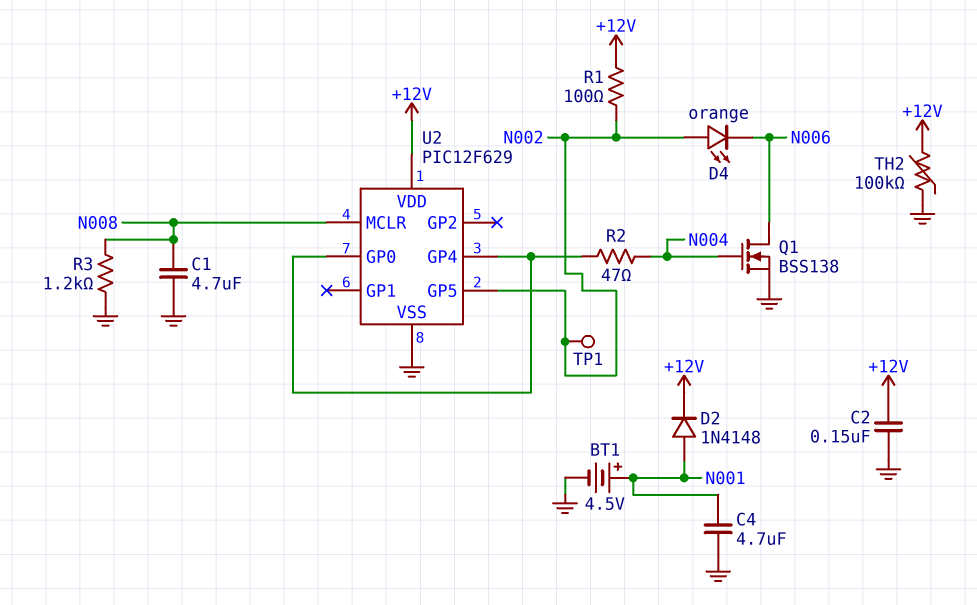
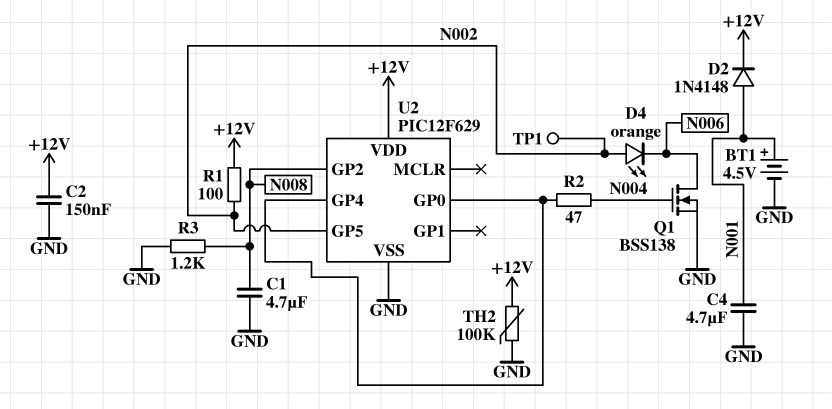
U2 pin GP2: none -> N008
U2 pin MCLR: N008 -> none

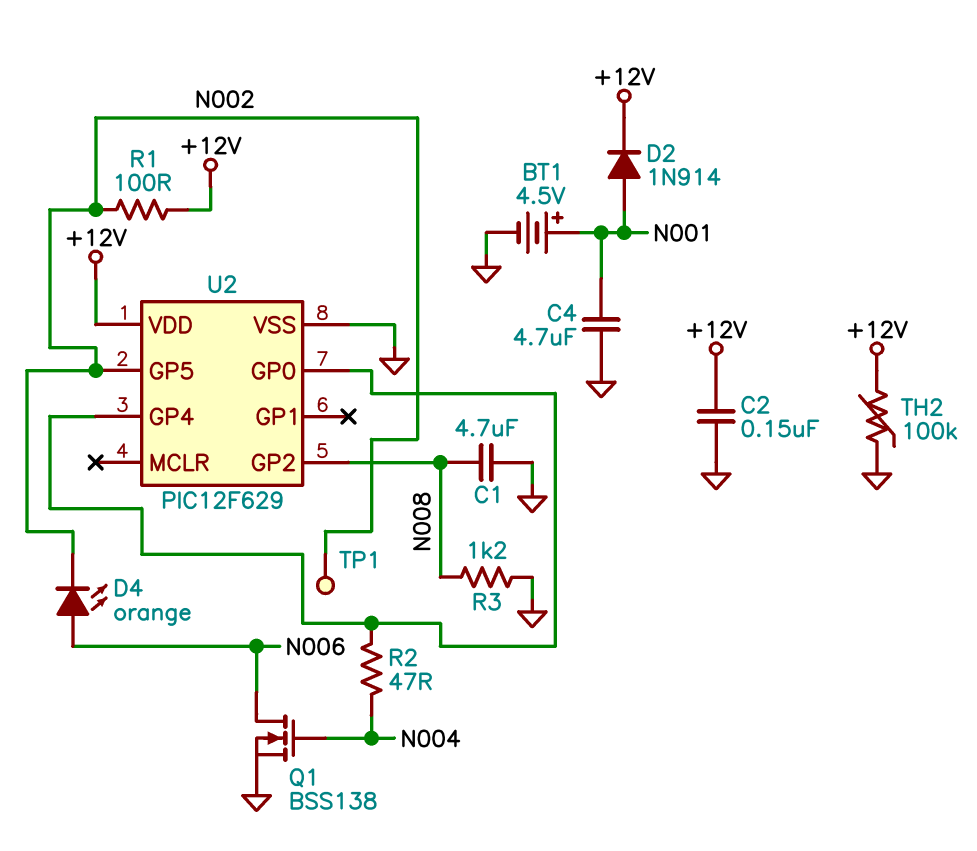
D2: diode 1N4148 (A N001, K +12V) -> diode 1N914 (A N001, K +12V)
D4: LED orange (A N002, K N006) -> LED orange (A N006, K N002)

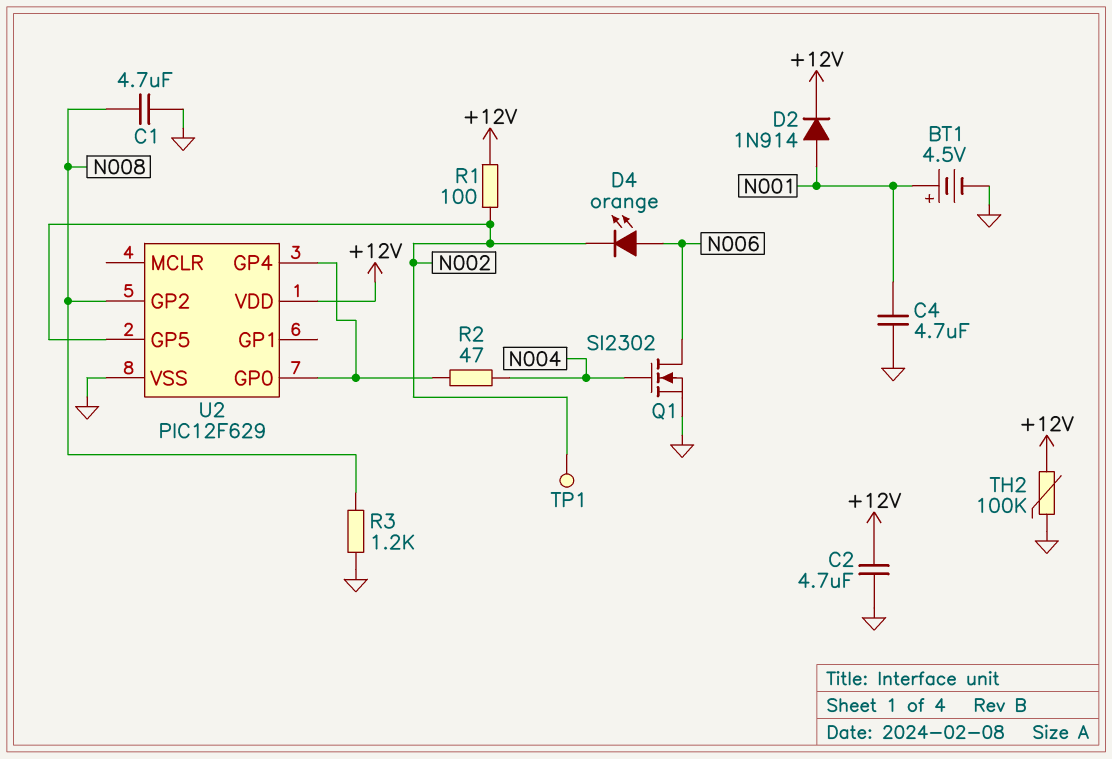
C2: 150nF (+12V, GND) -> 4.7uF (+12V, GND)
Q1: NMOS BSS138 (G N004, D N006, S GND) -> NMOS SI2302 (G N004, D N006, S GND)

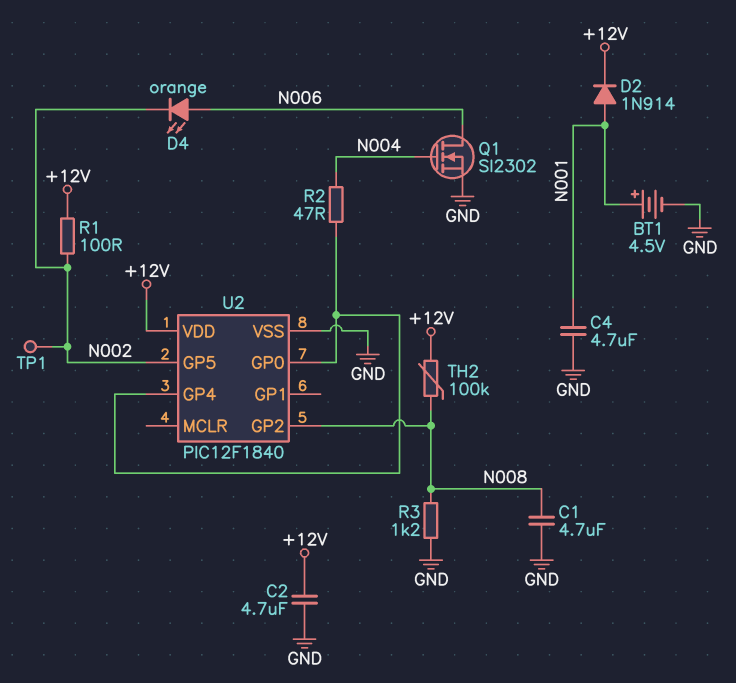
TH2: 100k (+12V, GND) -> 100k (+12V, N008)
U2: PIC12F629 -> PIC12F1840

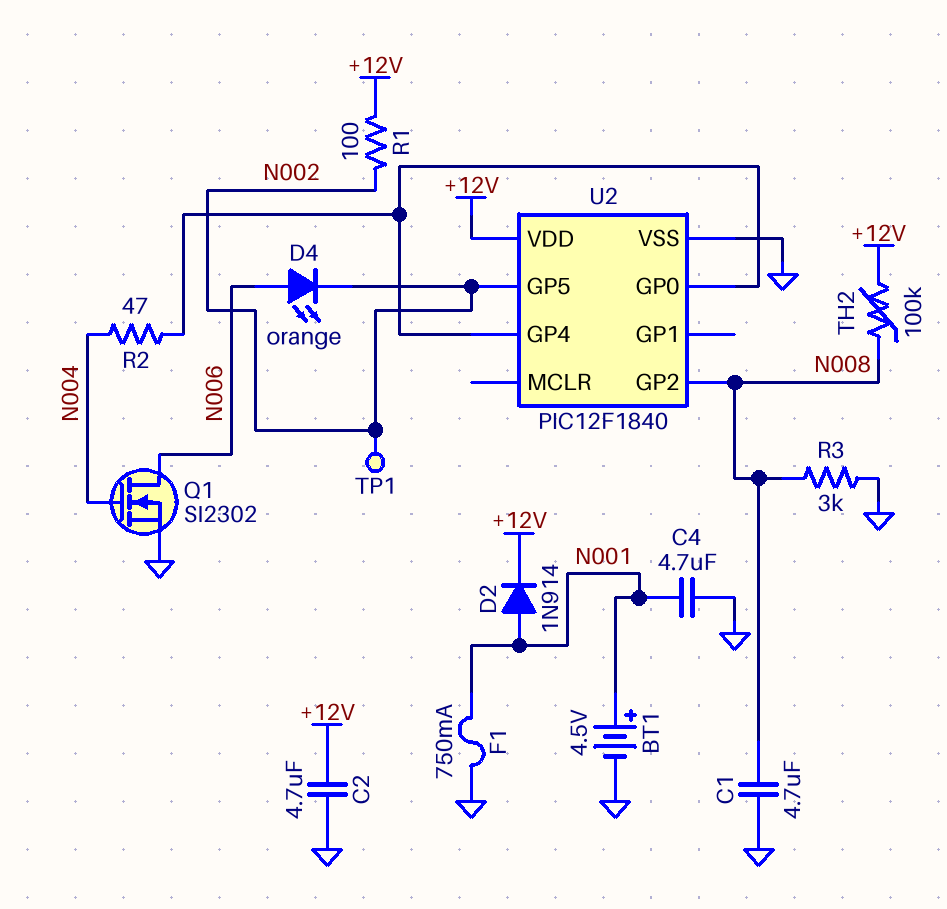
F1: none -> 750mA (GND, N001)
R3: 1.2k (GND, N008) -> 3k (GND, N008)

